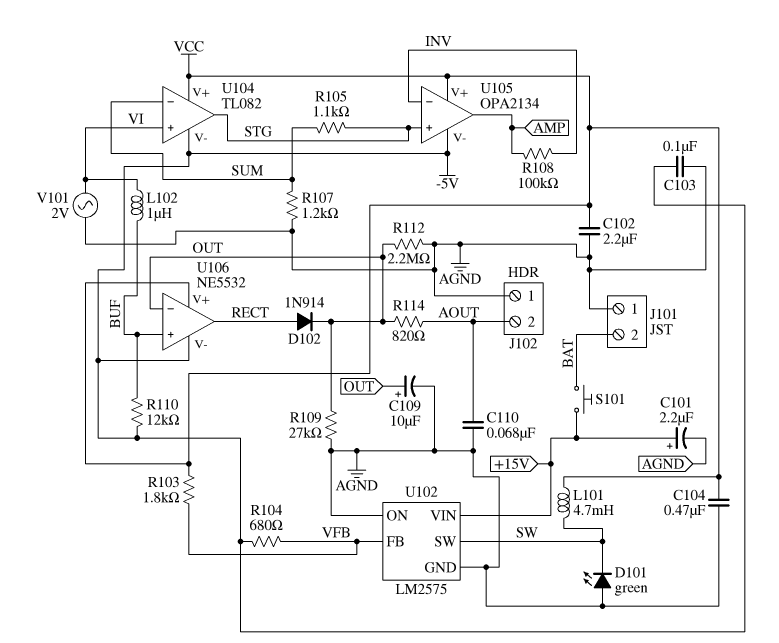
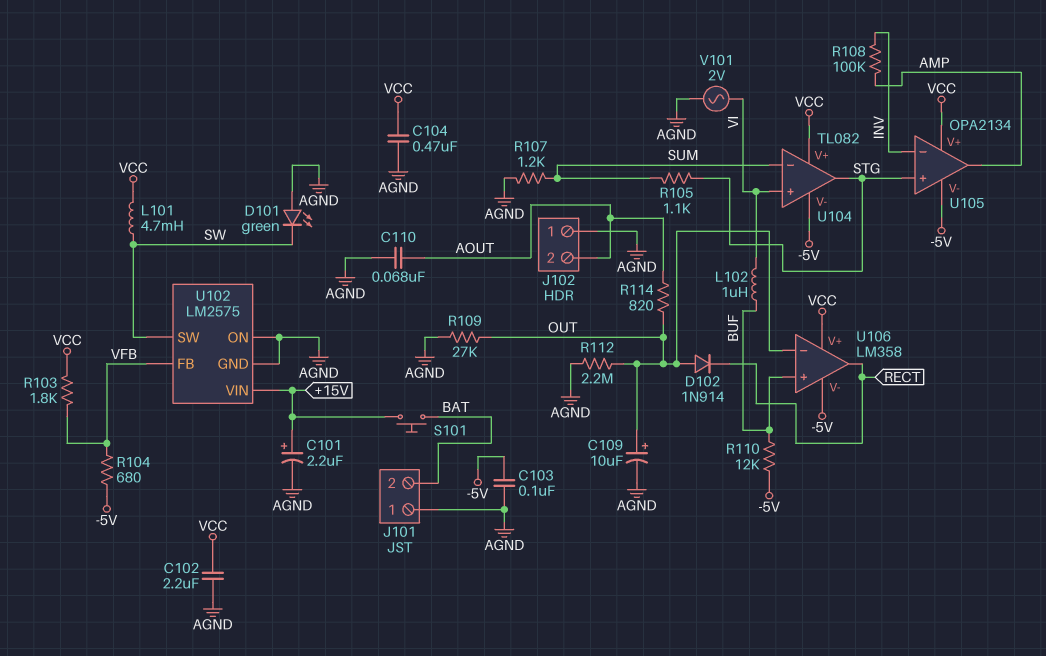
D102: diode 1N914 (A RECT, K OUT) -> diode 1N914 (A OUT, K RECT)
U106: NE5532 -> LM358

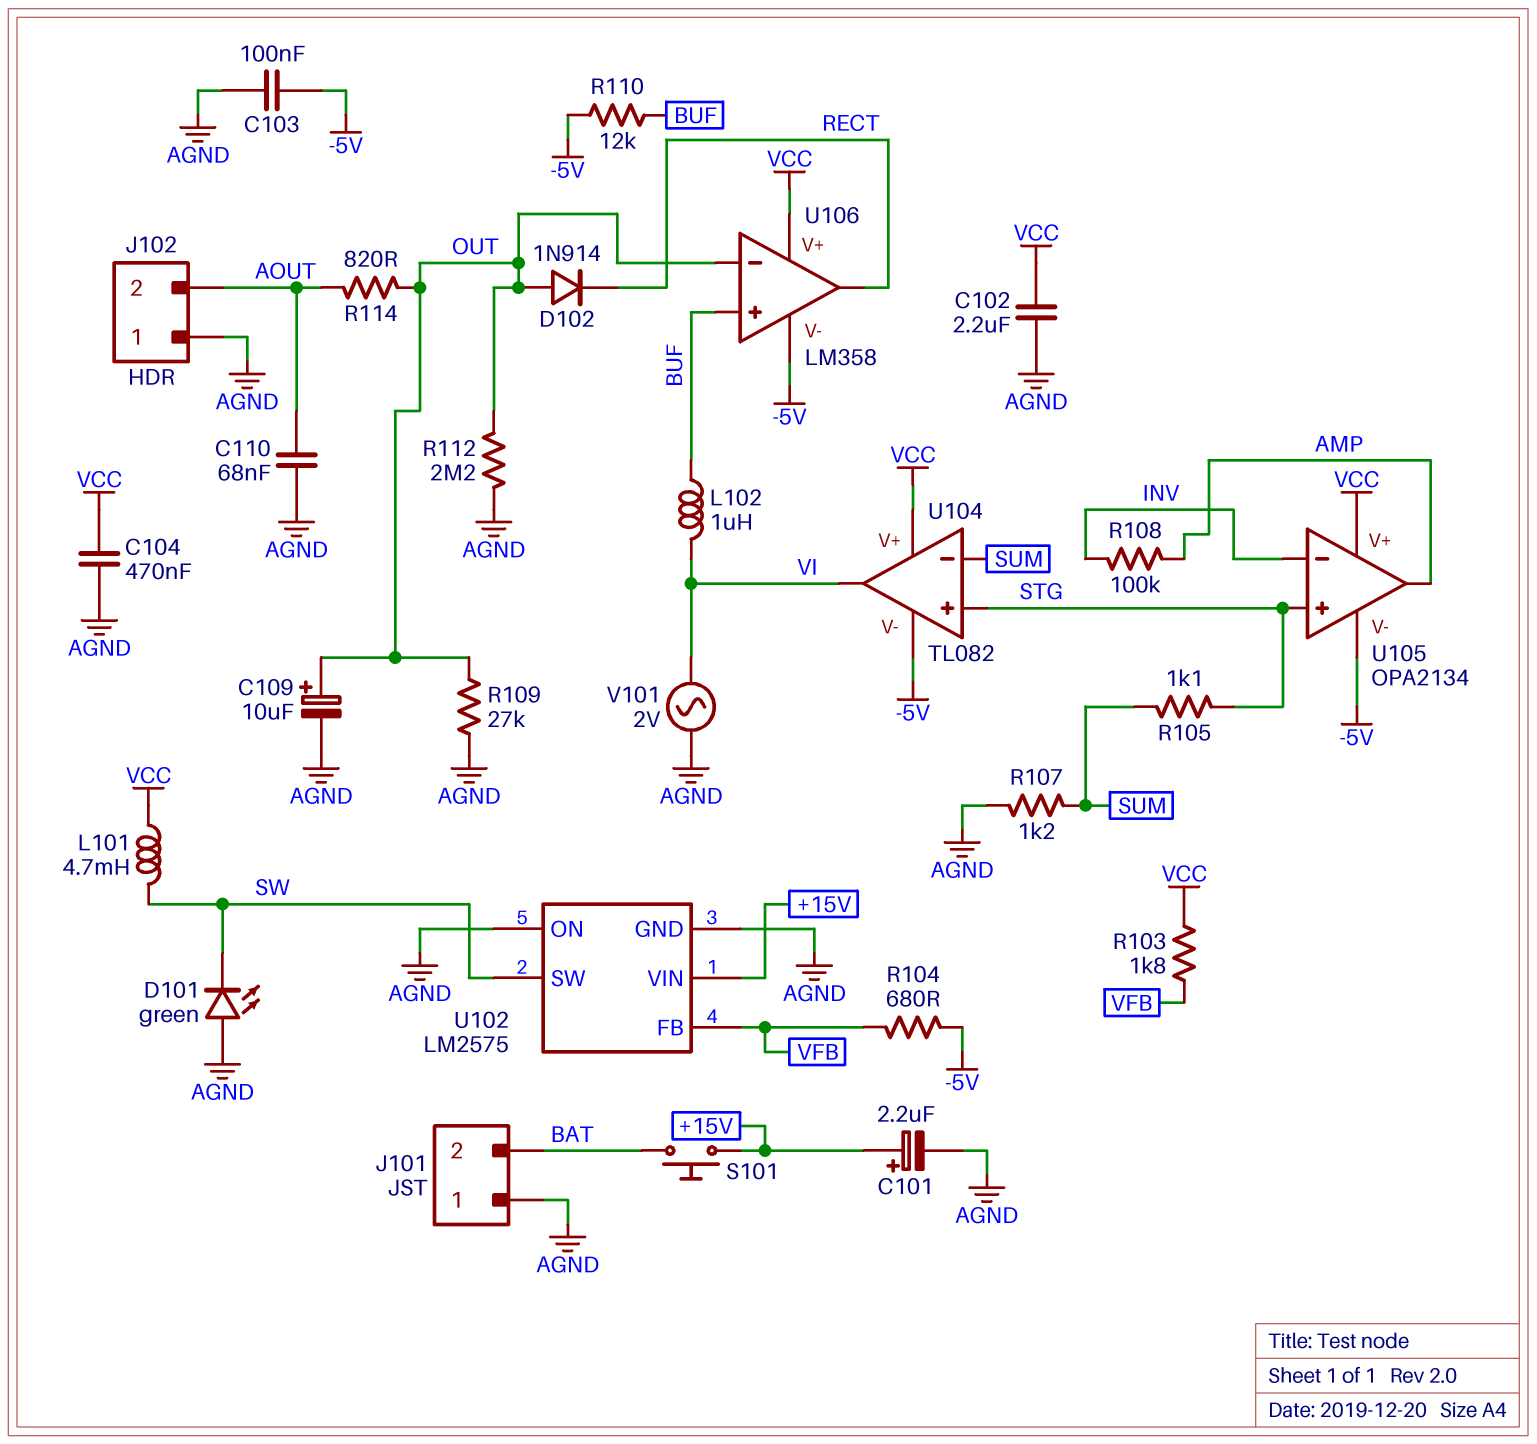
U104 pin in+: VI -> STG
U104 pin out: STG -> VI

